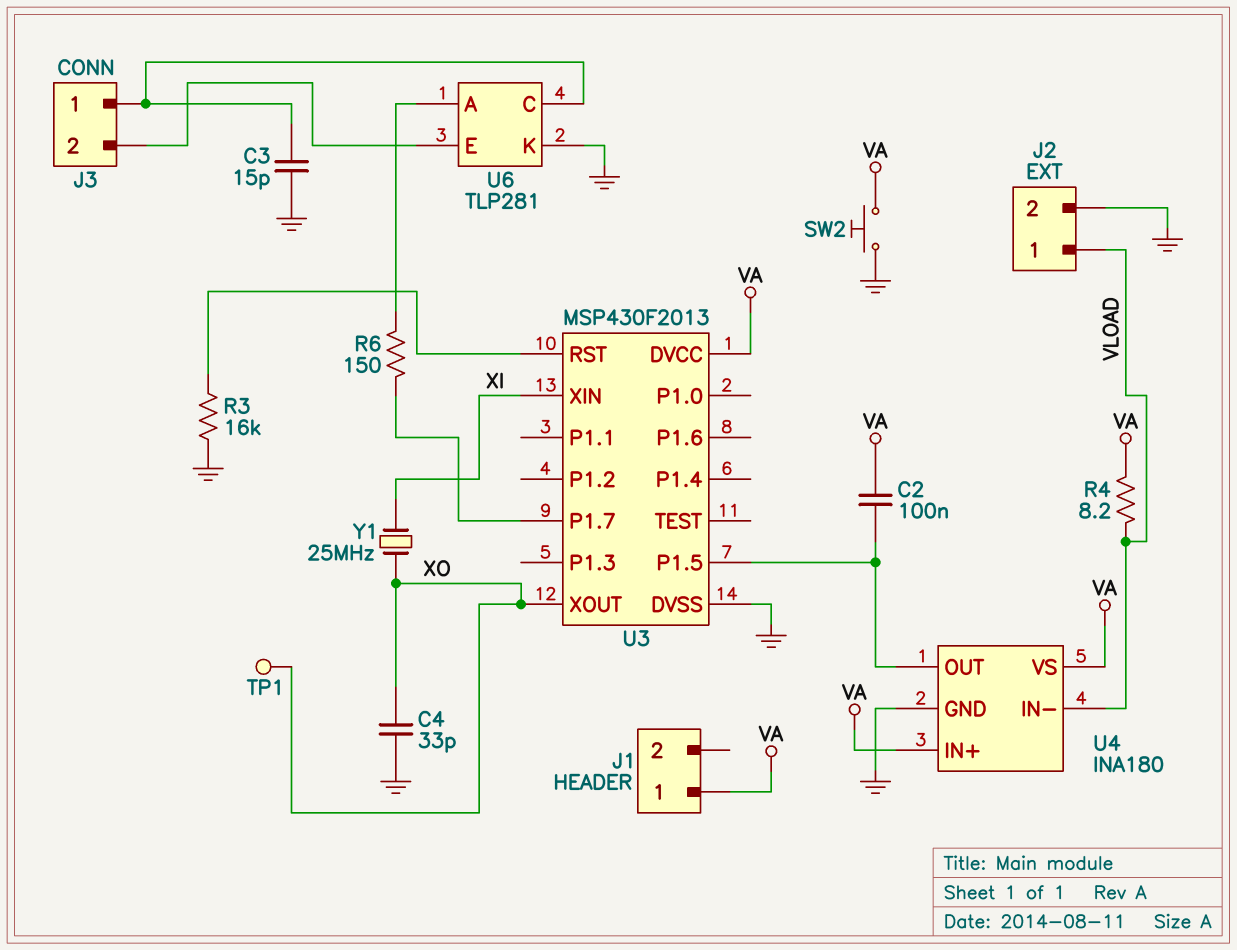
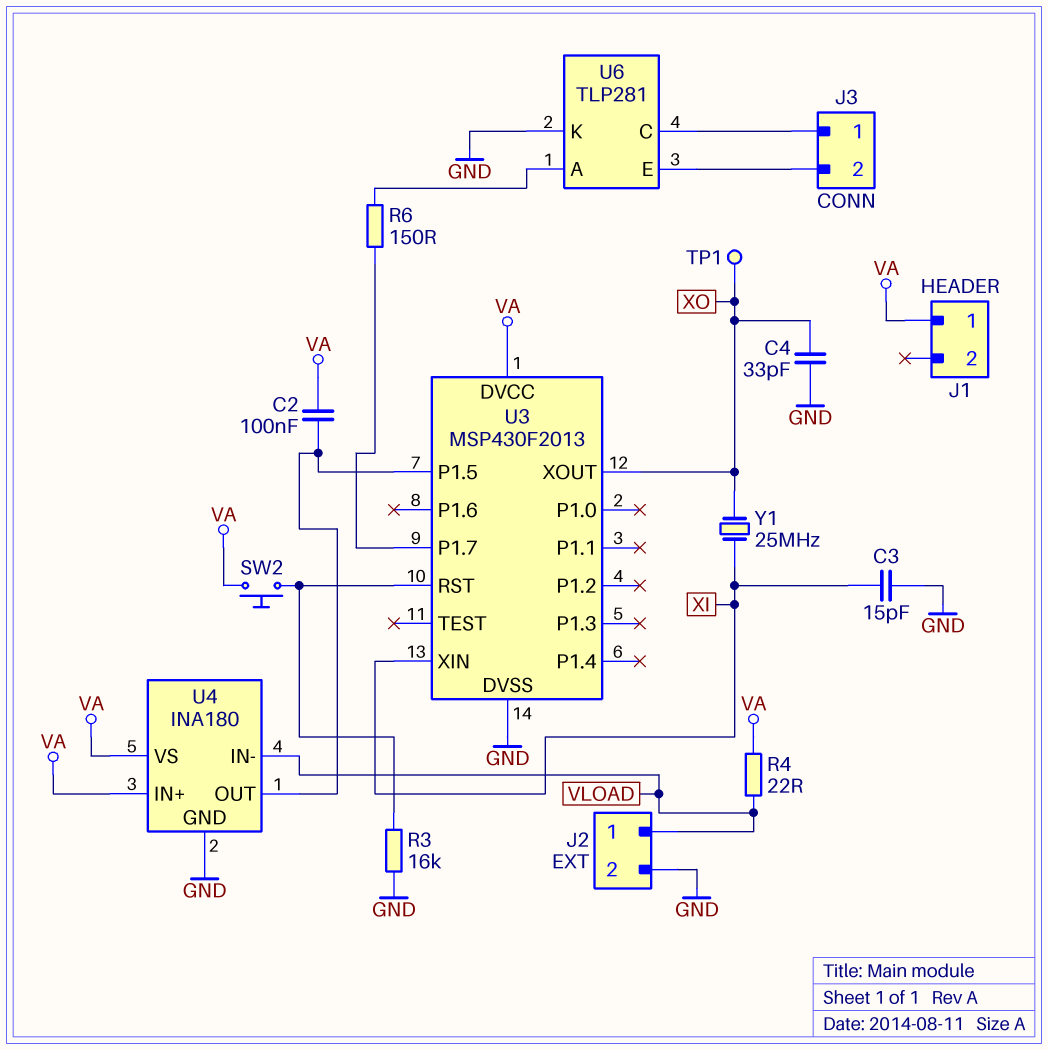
C3: 15pF (GND, J3/1) -> 15pF (GND, XI)
R4: 8.2 (VA, VLOAD) -> 22 (VA, VLOAD)
SW2: button (GND, VA) -> button (U3/RST, VA)

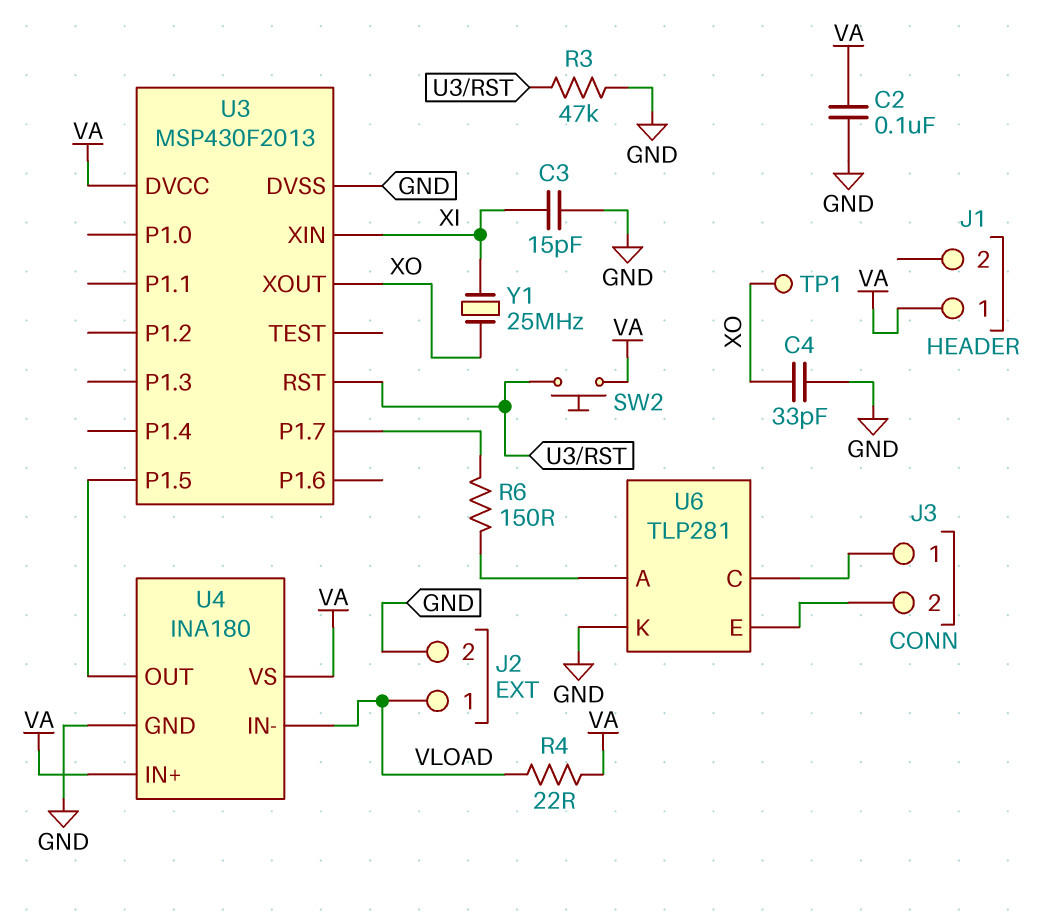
C2: 100nF (U3/P1.5, VA) -> 100nF (GND, VA)
R3: 16k (GND, U3/RST) -> 47k (GND, U3/RST)

